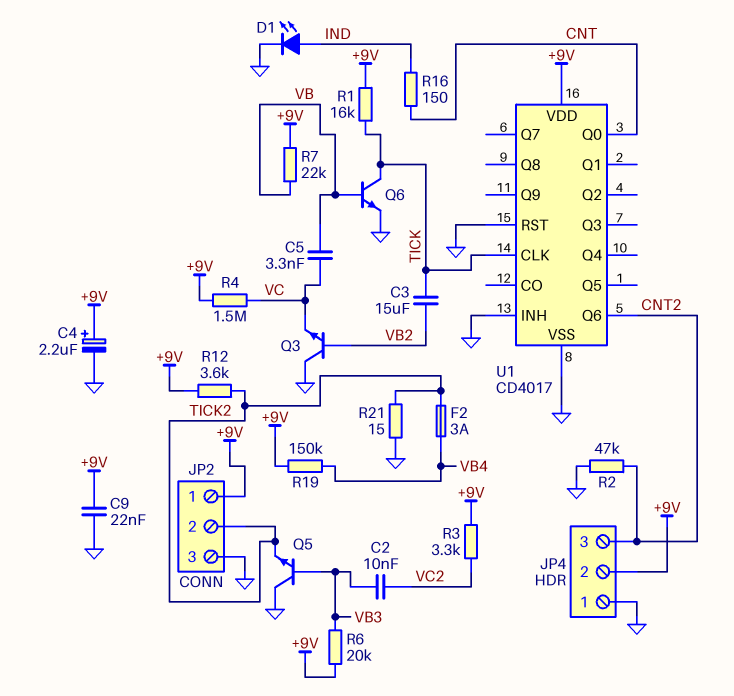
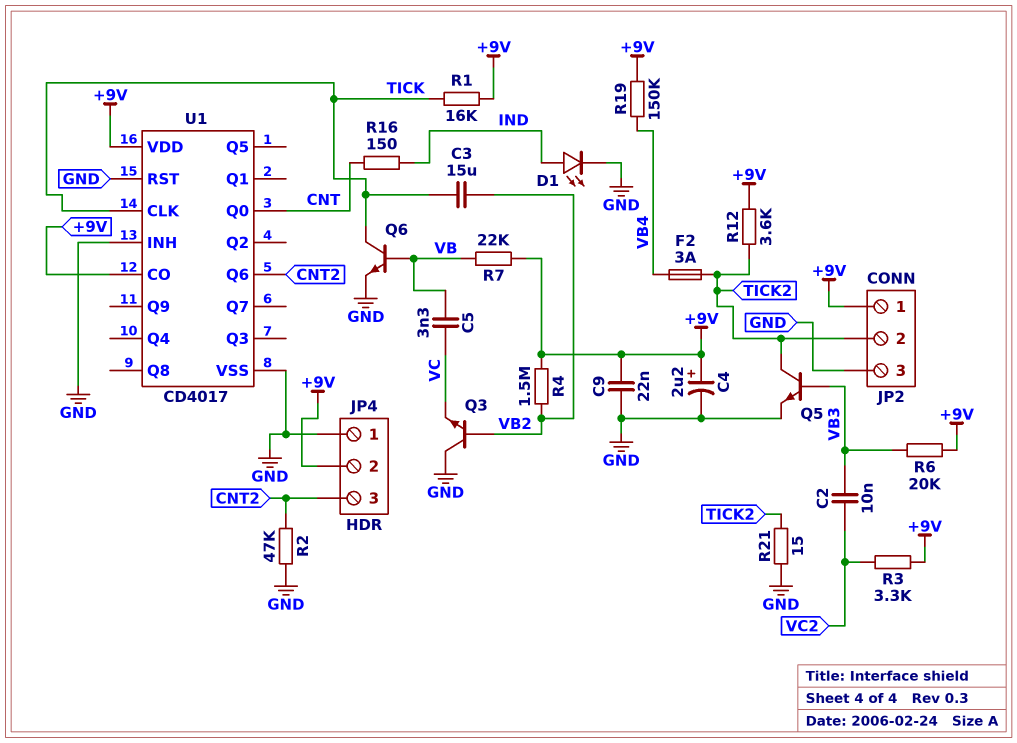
Q5: NPN (B VB3, C GND, E TICK2) -> NPN (B VB3, C TICK2, E GND)
R4: 1.5M (+9V, VC) -> 1.5M (+9V, VB2)
U1 pin CO: none -> +9V

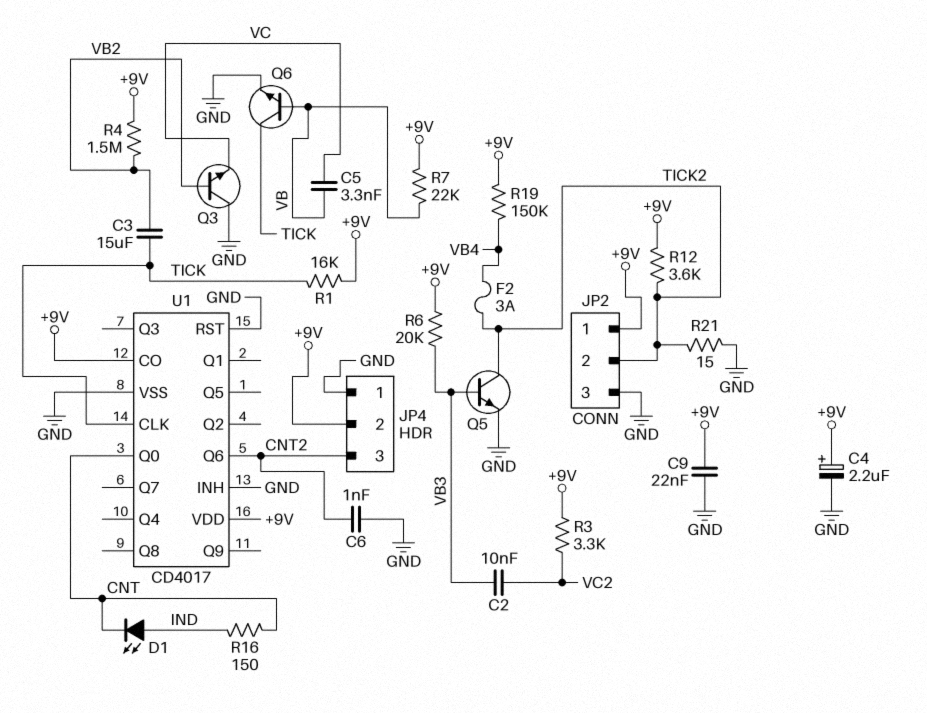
C6: none -> 1nF (CNT2, GND)
D1: LED (A IND, K GND) -> LED (A IND, K CNT)
R2: 47k (CNT2, GND) -> none

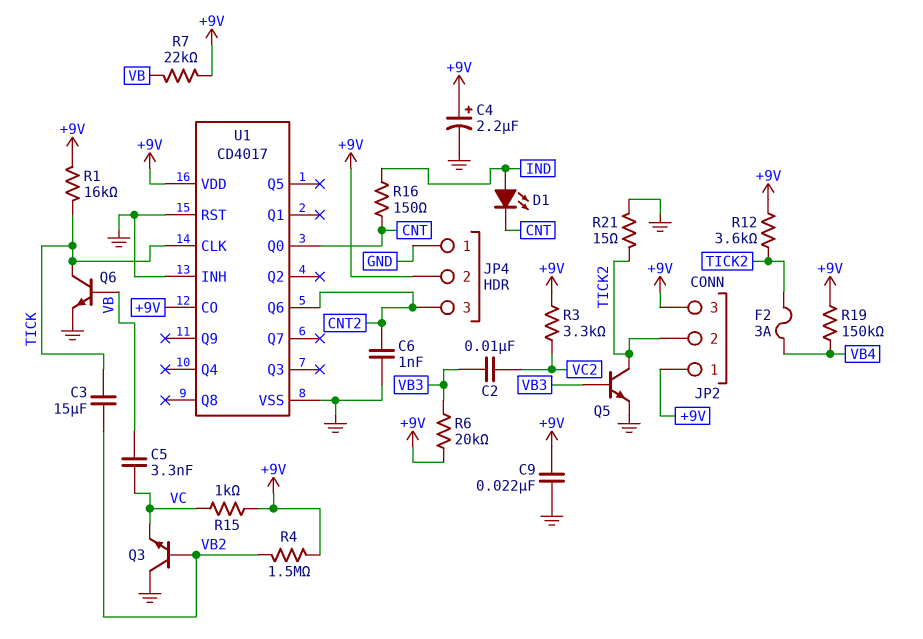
JP2 pin 3: GND -> +9V
R15: none -> 1k (+9V, VC)

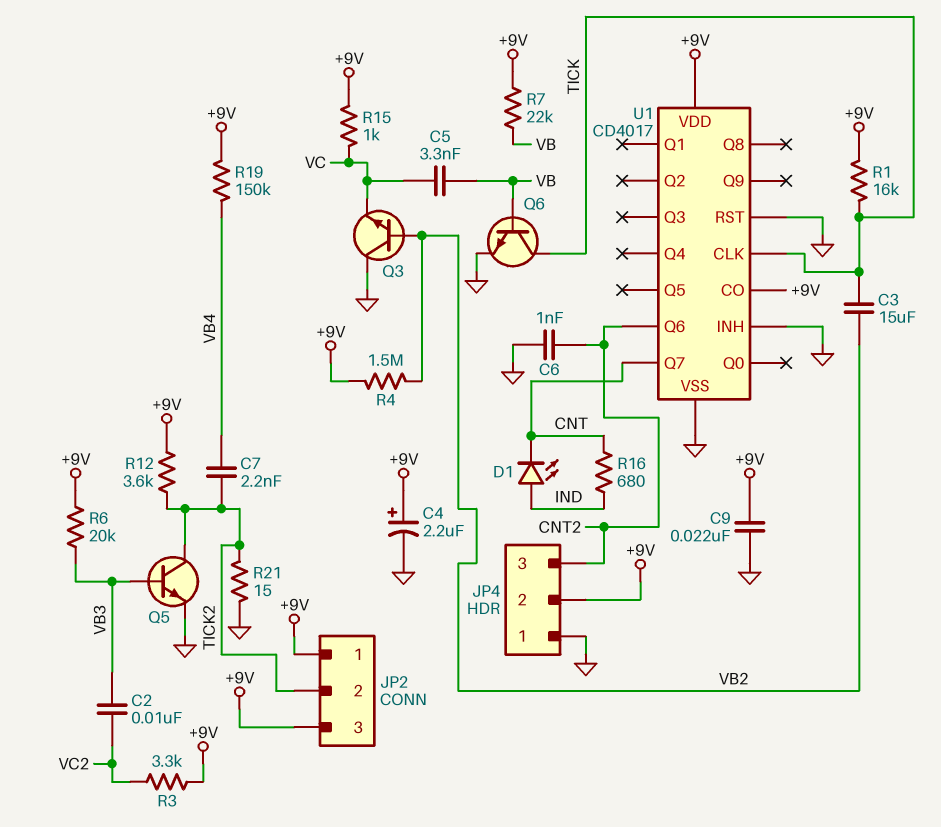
C7: none -> 2.2nF (TICK2, VB4)
F2: 3A (TICK2, VB4) -> none
R16: 150 (CNT, IND) -> 680 (CNT, IND)
U1 pin Q0: CNT -> none
U1 pin Q7: none -> CNT

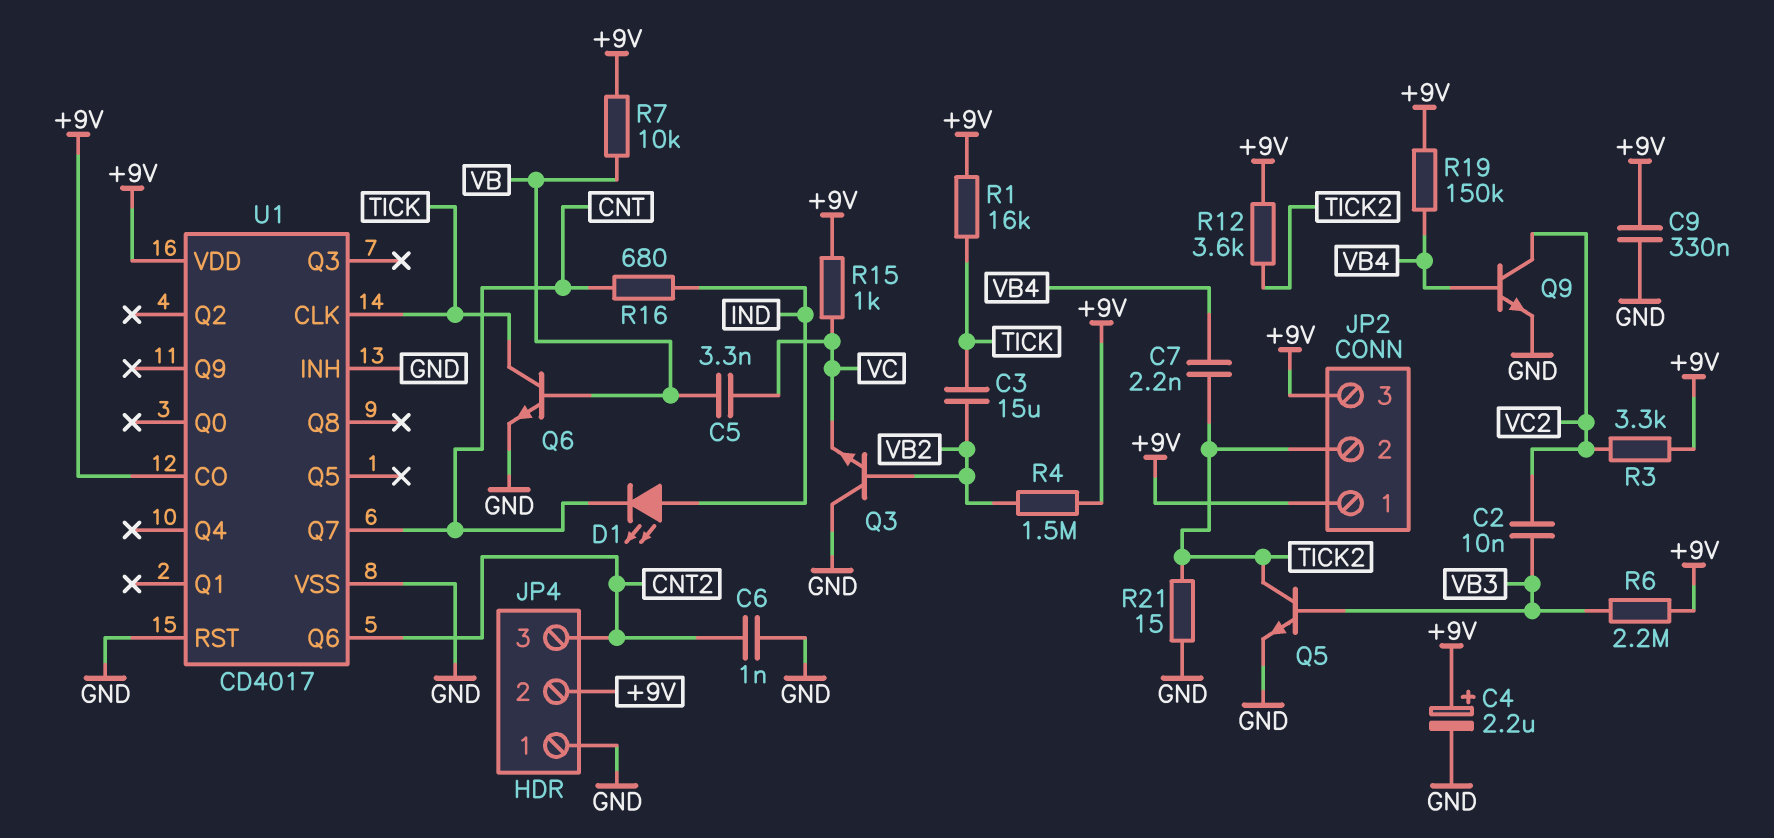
C9: 22nF (+9V, GND) -> 330nF (+9V, GND)
Q9: none -> NPN (B VB4, C VC2, E GND)
R6: 20k (+9V, VB3) -> 2.2M (+9V, VB3)
R7: 22k (+9V, VB) -> 10k (+9V, VB)

